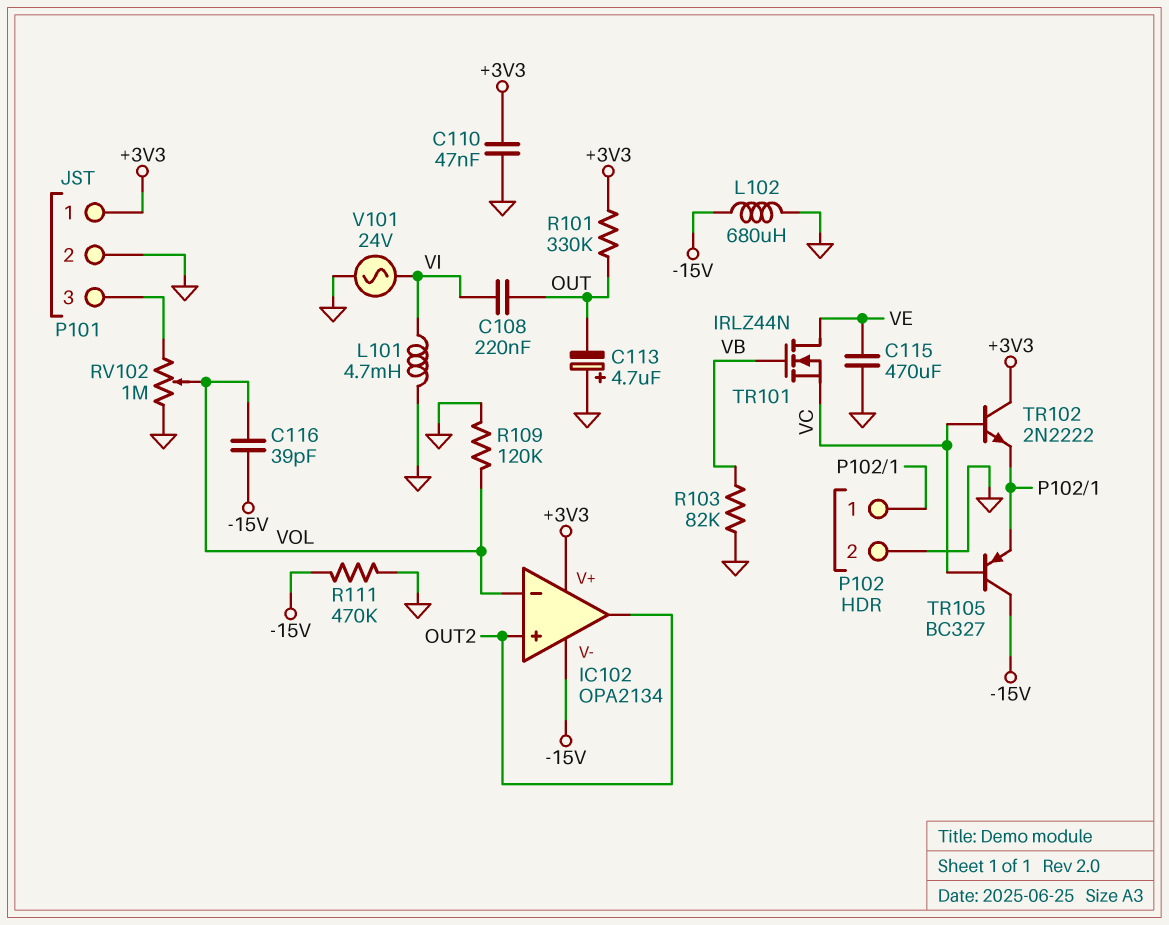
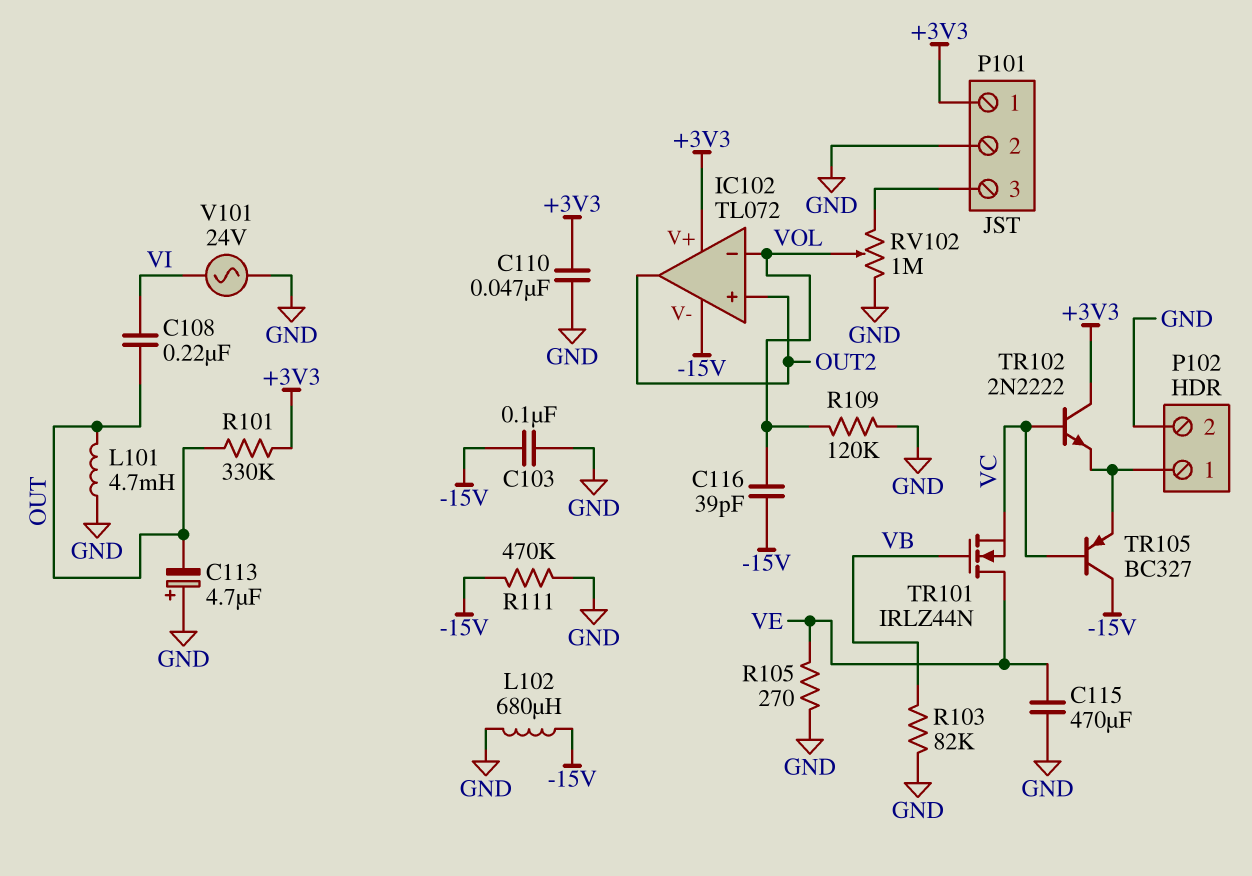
C103: none -> 100nF (-15V, GND)
IC102: OPA2134 -> TL072
L101: 4.7mH (GND, VI) -> 4.7mH (GND, OUT)
R105: none -> 270 (GND, VE)

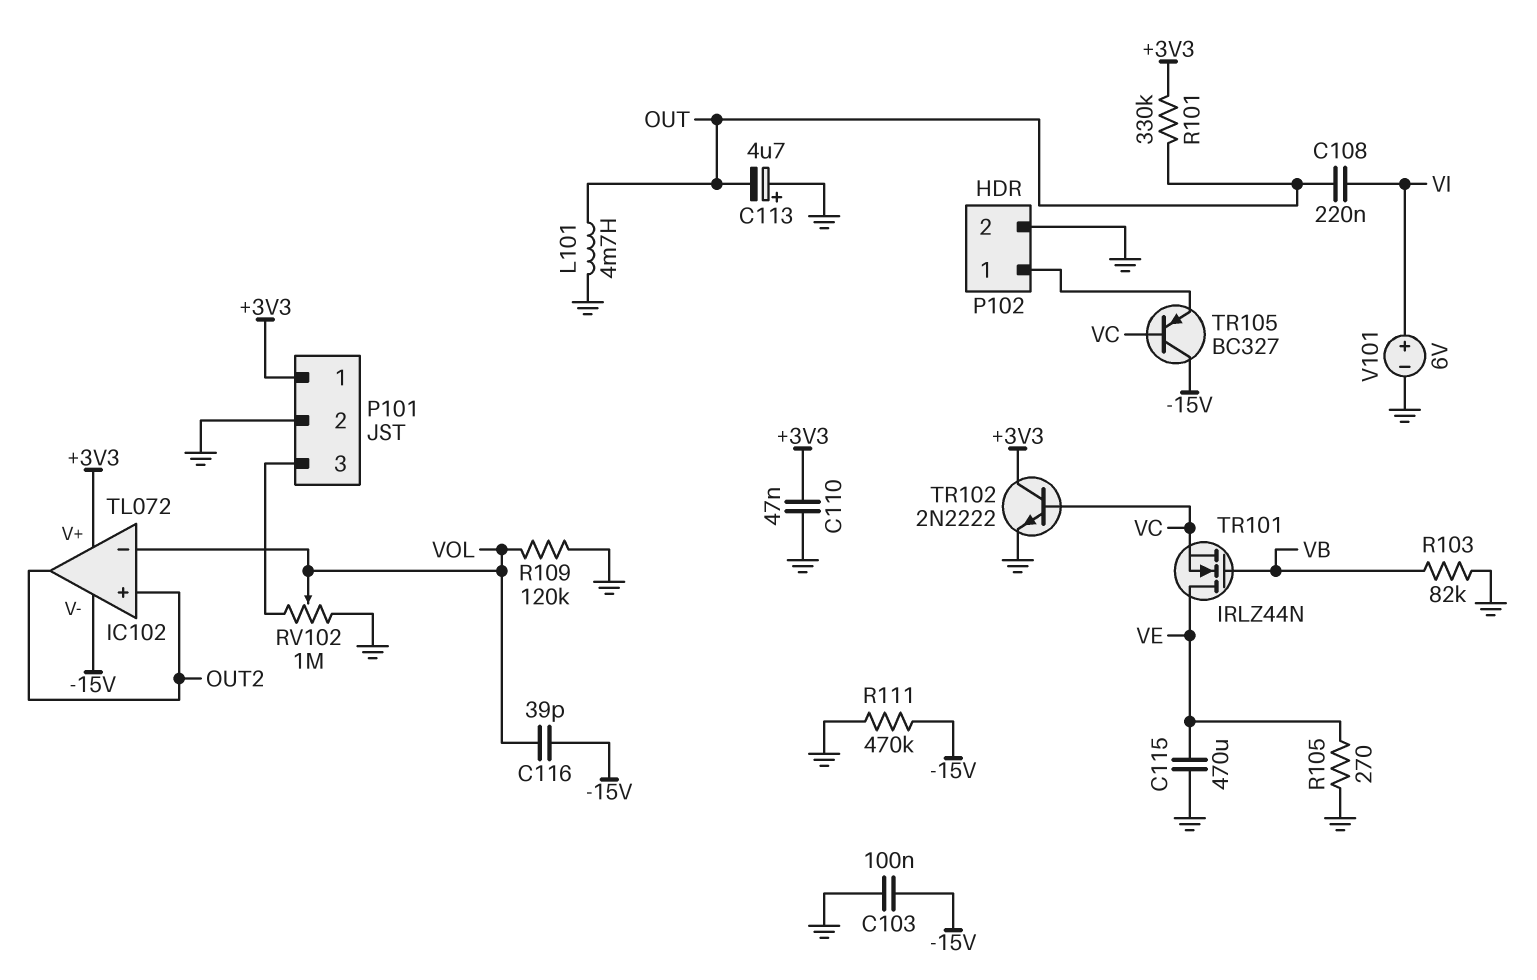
L102: 680uH (-15V, GND) -> none
TR102: NPN 2N2222 (B VC, C +3V3, E P102/1) -> NPN 2N2222 (B VC, C +3V3, E GND)
V101: AC 24V (GND, VI) -> 6V (plus VI, minus GND)

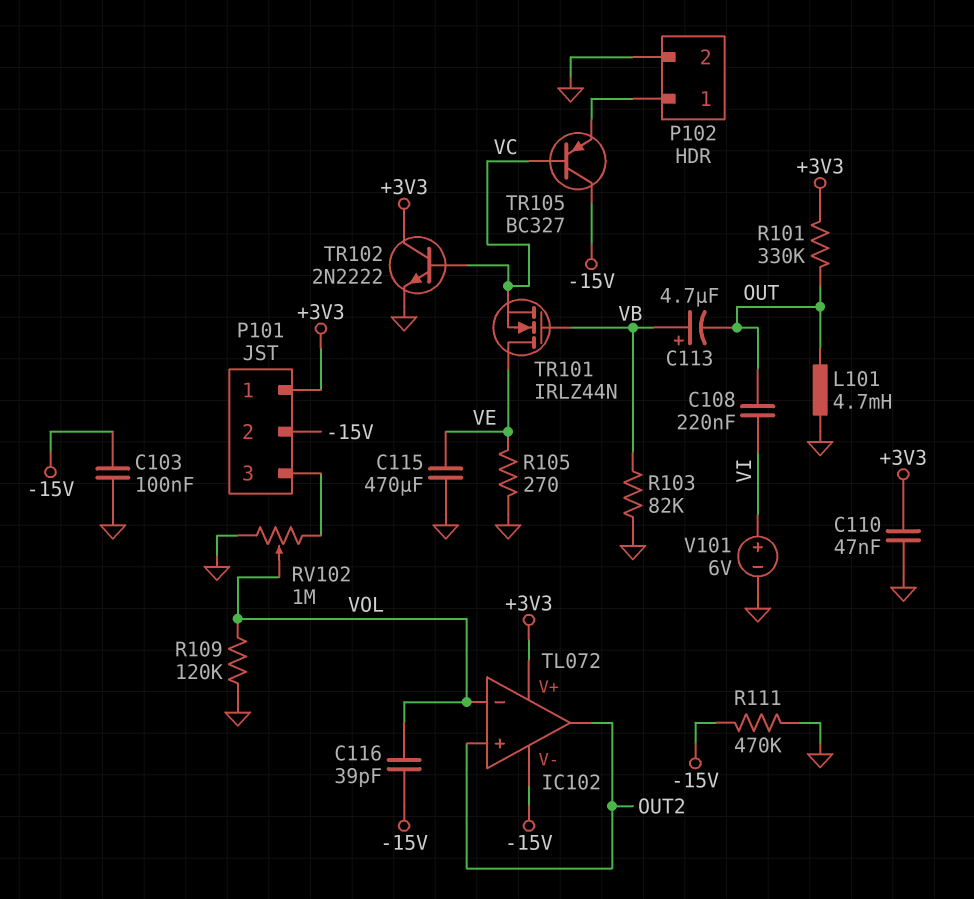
C113: 4.7uF (plus GND, minus OUT) -> 4.7uF (plus VB, minus OUT)
P101 pin 2: GND -> -15V

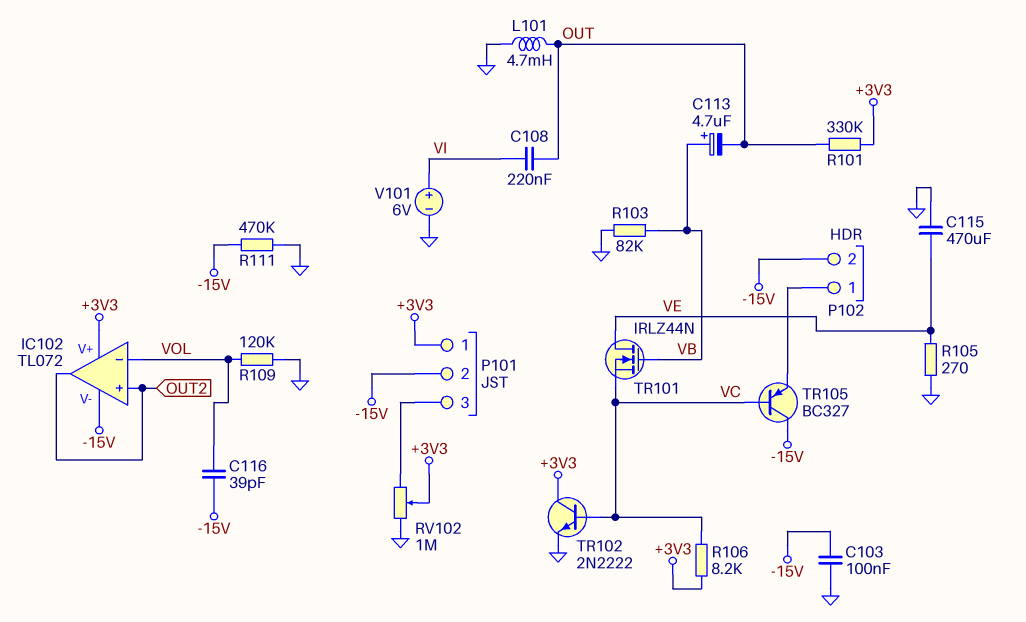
C110: 47nF (+3V3, GND) -> none
P102 pin 2: GND -> -15V
R106: none -> 8.2k (+3V3, VC)
RV102: 1M (GND, P101/3, wiper VOL) -> 1M (GND, P101/3, wiper +3V3)

